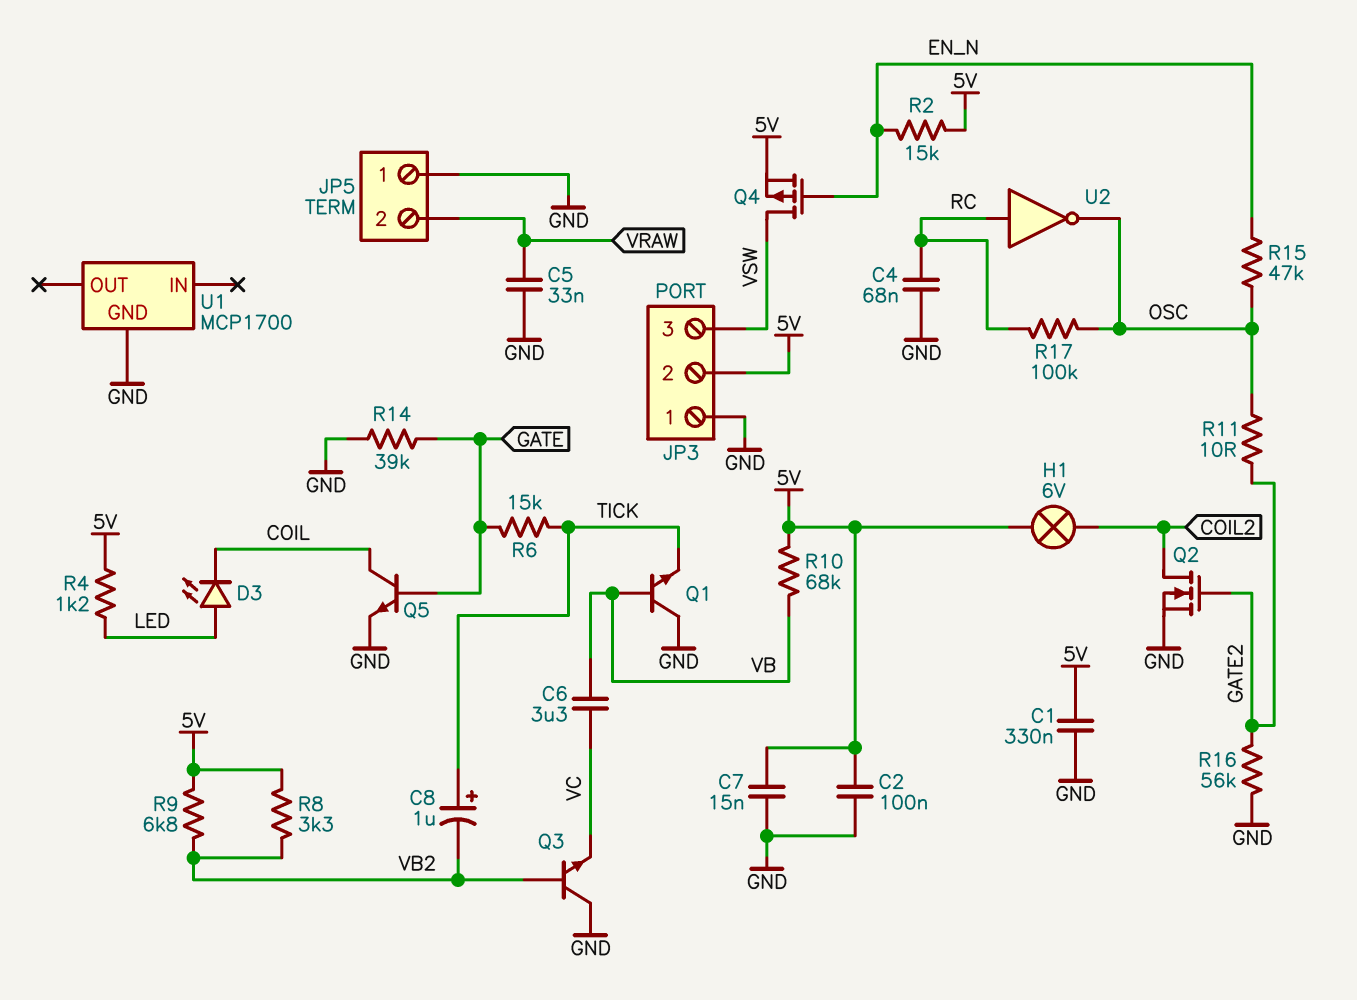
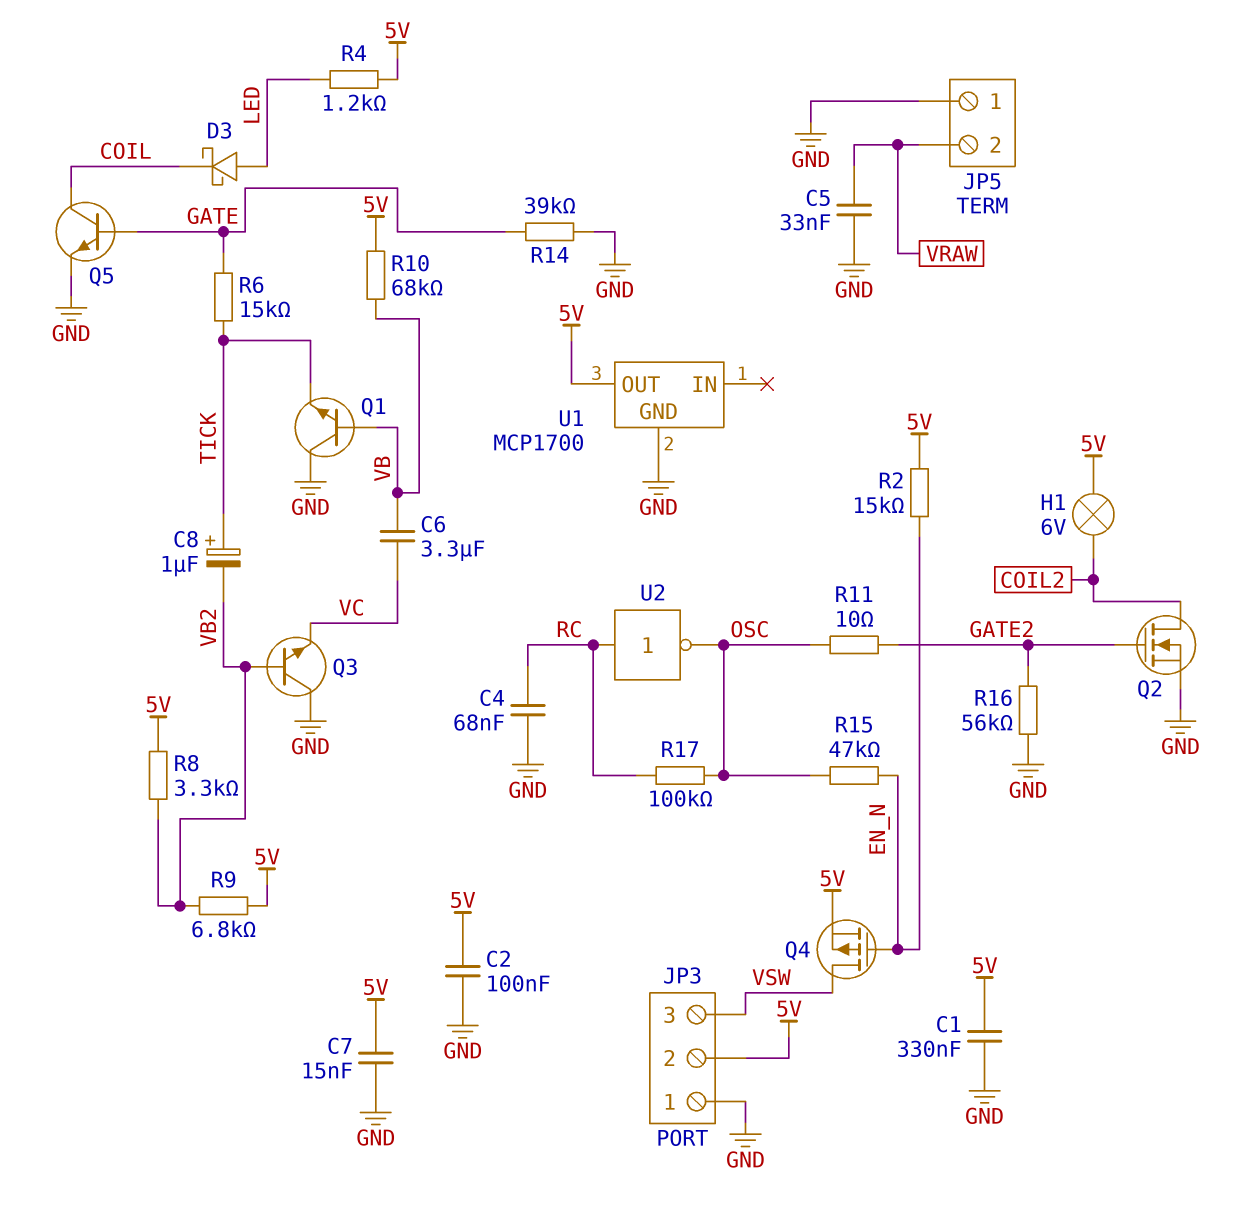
D3: LED (A LED, K COIL) -> schottky (A LED, K COIL)
U1 pin OUT: none -> 5V

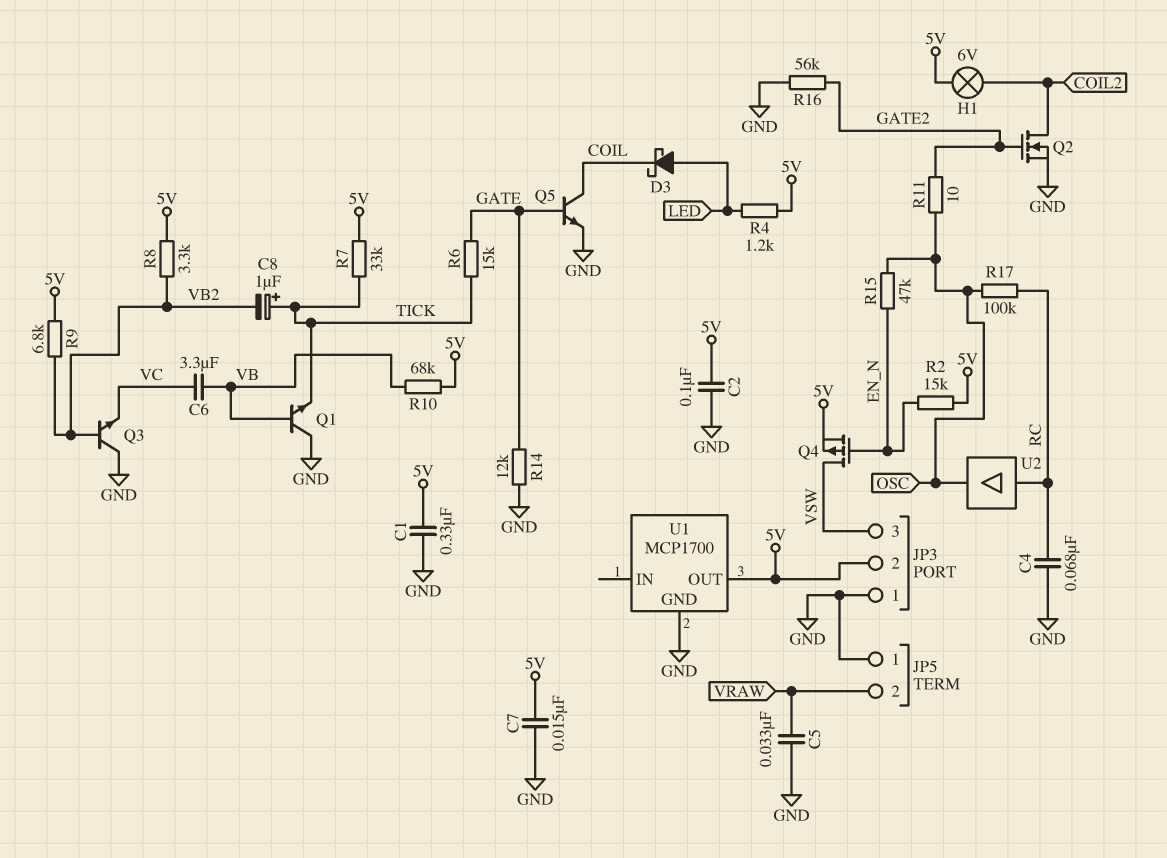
R7: none -> 33k (5V, TICK)
R14: 39k (GATE, GND) -> 12k (GATE, GND)
U2: NOT (in RC, out OSC) -> buffer (in RC, out OSC)

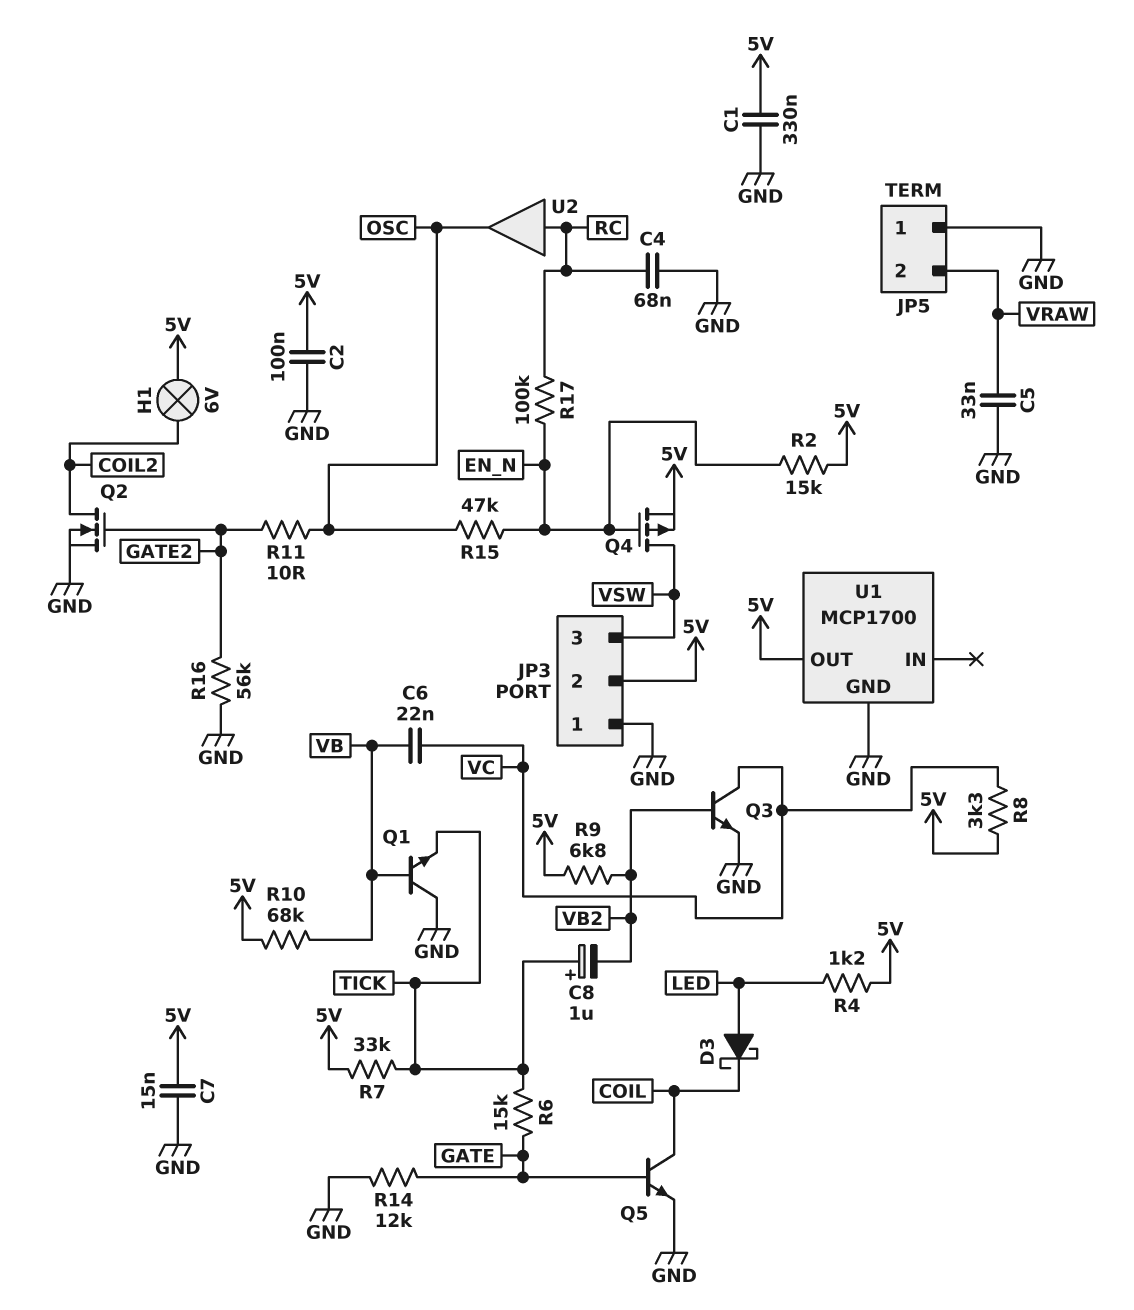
C6: 3.3uF (VB, VC) -> 22nF (VB, VC)
Q3: NPN (B VB2, C GND, E VC) -> NPN (B VB2, C VC, E GND)
R8: 3.3k (5V, VB2) -> 3.3k (5V, VC)
R17: 100k (OSC, RC) -> 100k (EN_N, RC)

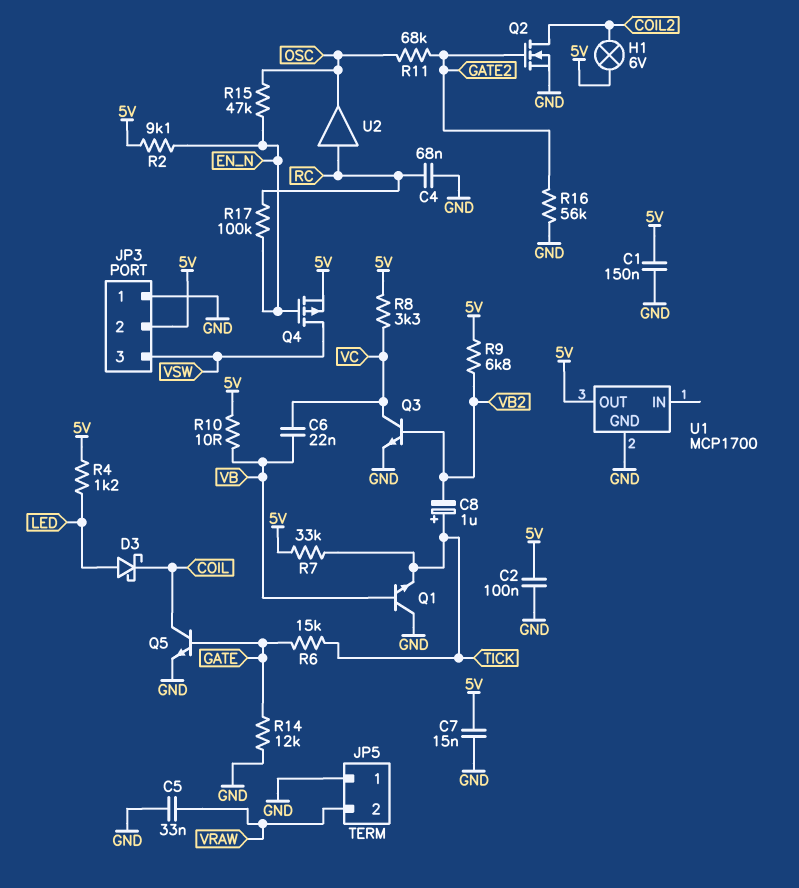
C1: 330nF (5V, GND) -> 150nF (5V, GND)
R2: 15k (5V, EN_N) -> 9.1k (5V, EN_N)
R10: 68k (5V, VB) -> 10 (5V, VB)
R11: 10 (GATE2, OSC) -> 68k (GATE2, OSC)

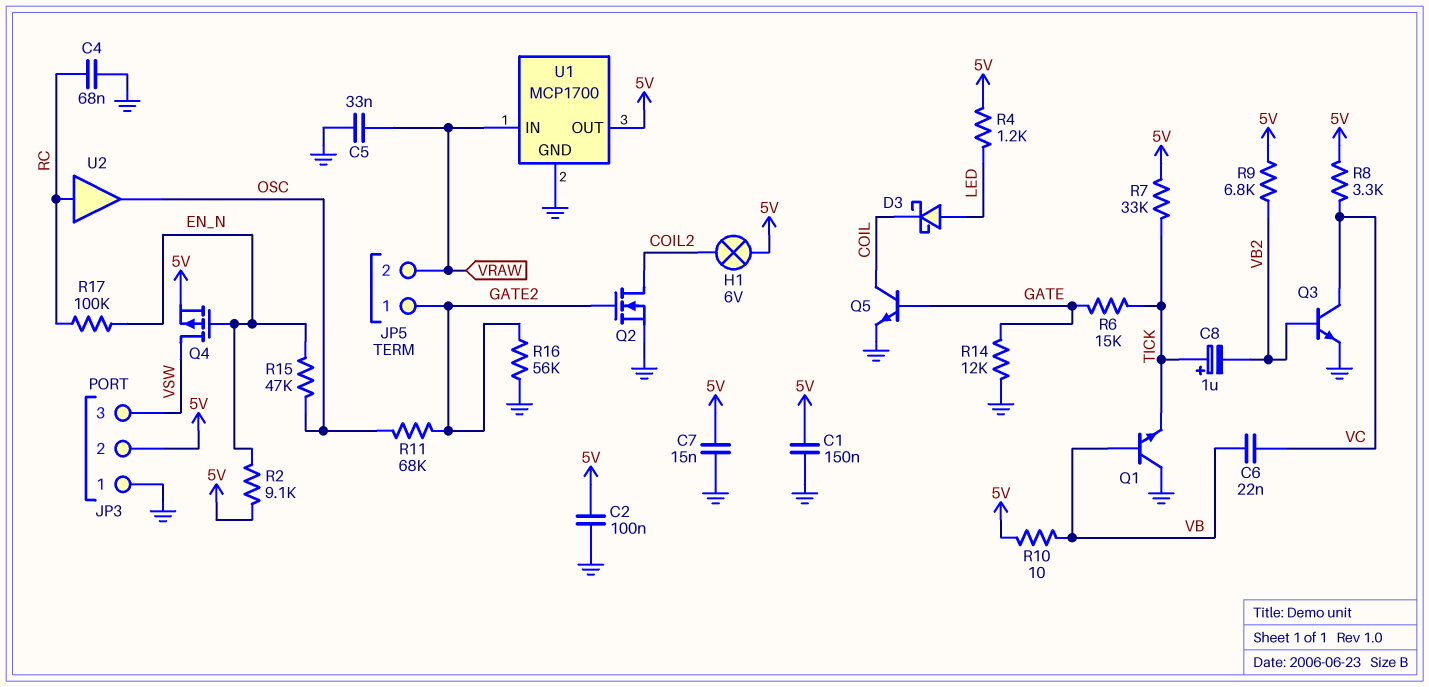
JP5 pin 1: GND -> GATE2
U1 pin IN: none -> VRAW

